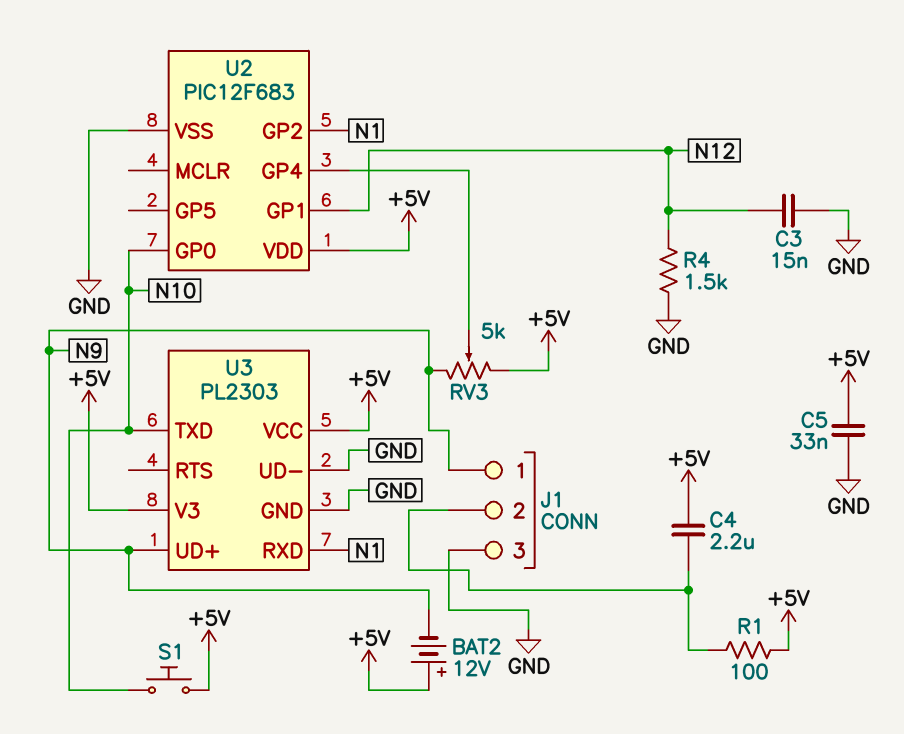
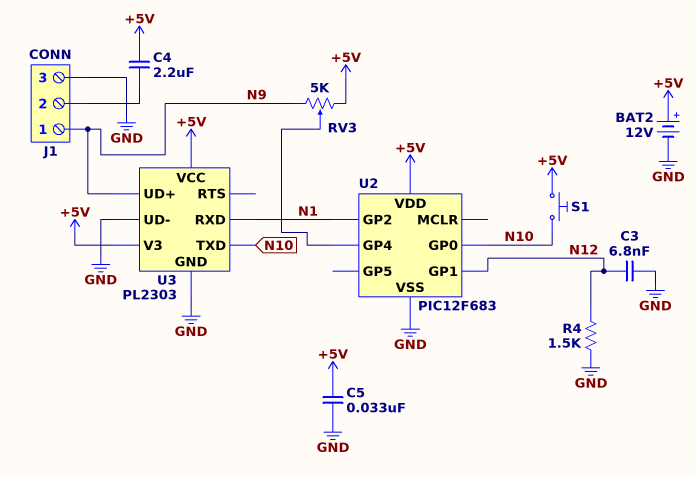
BAT2: 12V (plus +5V, minus N9) -> 12V (plus +5V, minus GND)
C3: 15nF (GND, N12) -> 6.8nF (GND, N12)
R1: 100 (+5V, J1/2) -> none

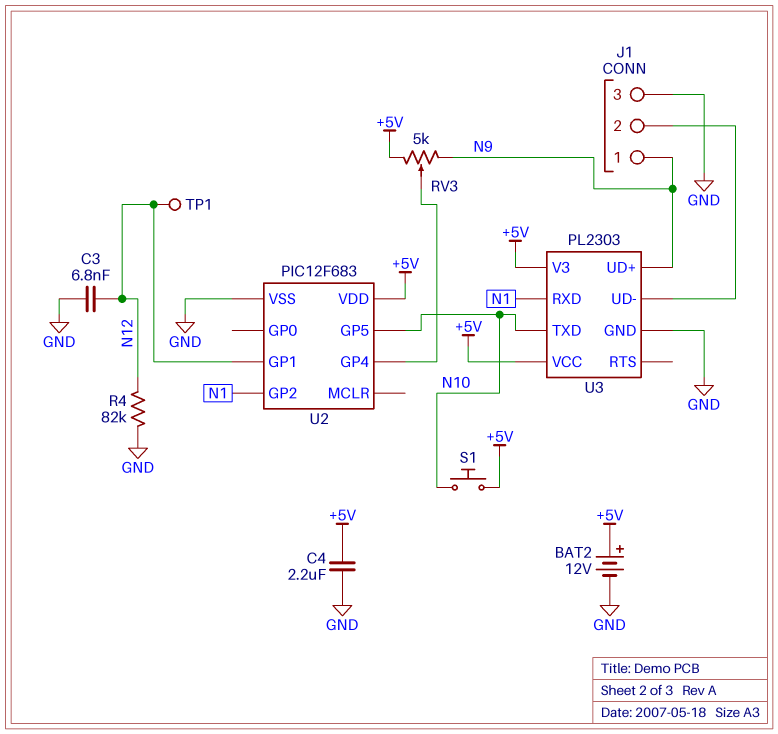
C4: 2.2uF (+5V, J1/2) -> 2.2uF (+5V, GND)
C5: 33nF (+5V, GND) -> none
R4: 1.5k (GND, N12) -> 82k (GND, N12)
TP1: none -> test point (N12)
U2 pin GP0: N10 -> none
U2 pin GP5: none -> N10
U3 pin UD-: GND -> J1/2

